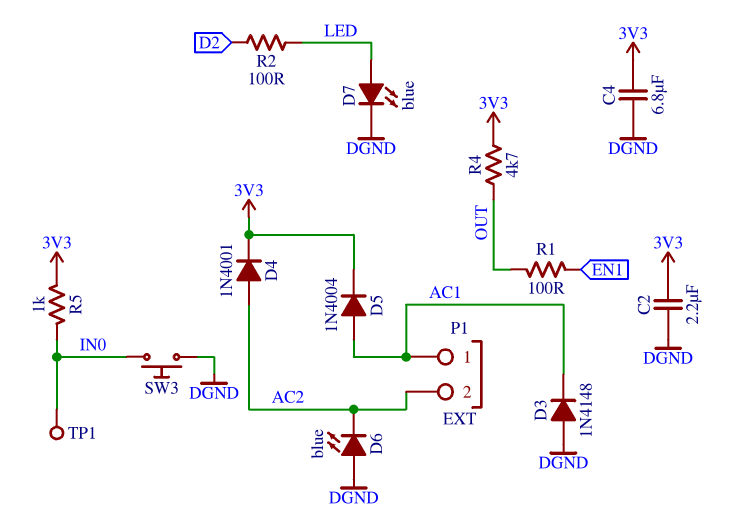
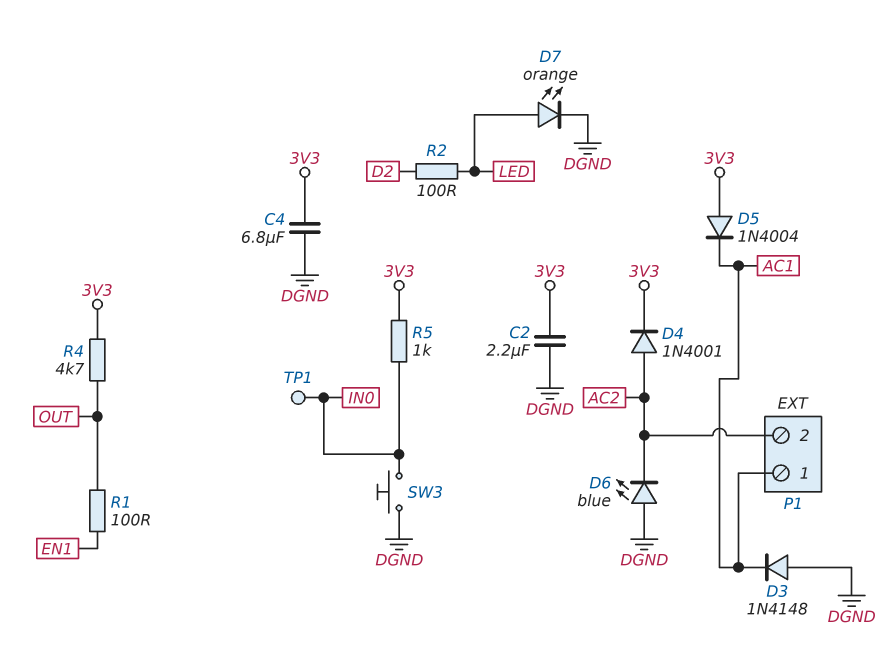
D5: diode 1N4004 (A AC1, K 3V3) -> diode 1N4004 (A 3V3, K AC1)
D7: LED blue (A LED, K DGND) -> LED orange (A LED, K DGND)

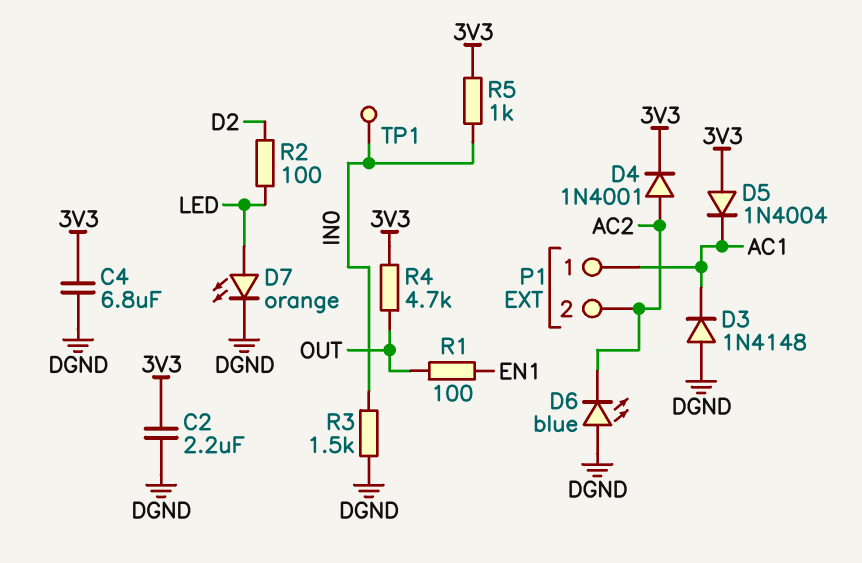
R3: none -> 1.5k (DGND, IN0)
SW3: button (DGND, IN0) -> none

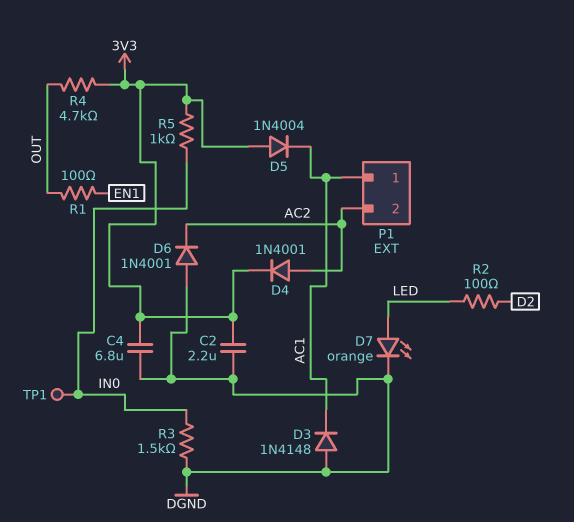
D6: LED blue (A DGND, K AC2) -> diode 1N4001 (A DGND, K AC2)

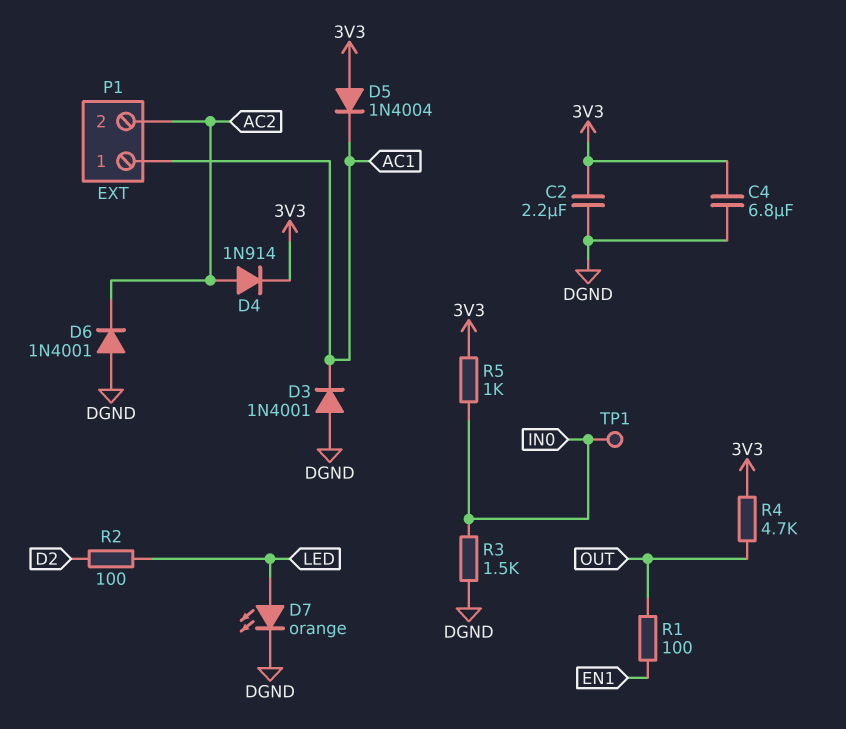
D3: diode 1N4148 (A DGND, K AC1) -> diode 1N4001 (A DGND, K AC1)
D4: diode 1N4001 (A AC2, K 3V3) -> diode 1N914 (A AC2, K 3V3)

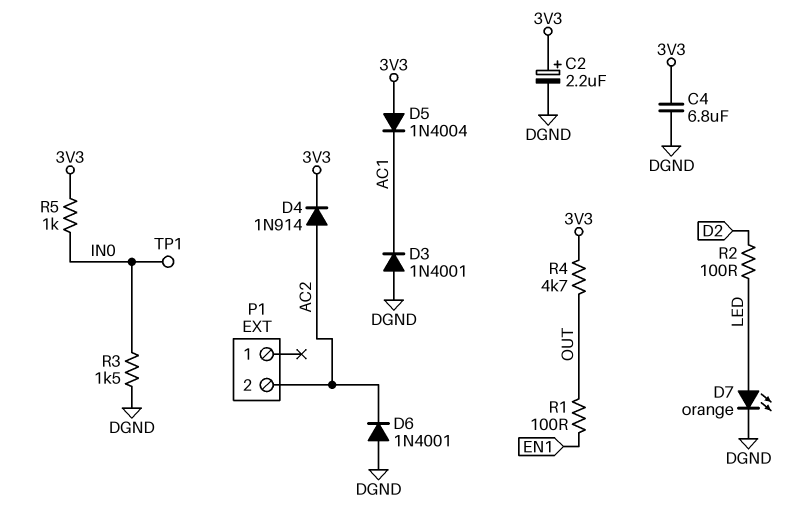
C2: 2.2uF (3V3, DGND) -> 2.2uF (plus 3V3, minus DGND)
P1 pin 1: AC1 -> none

